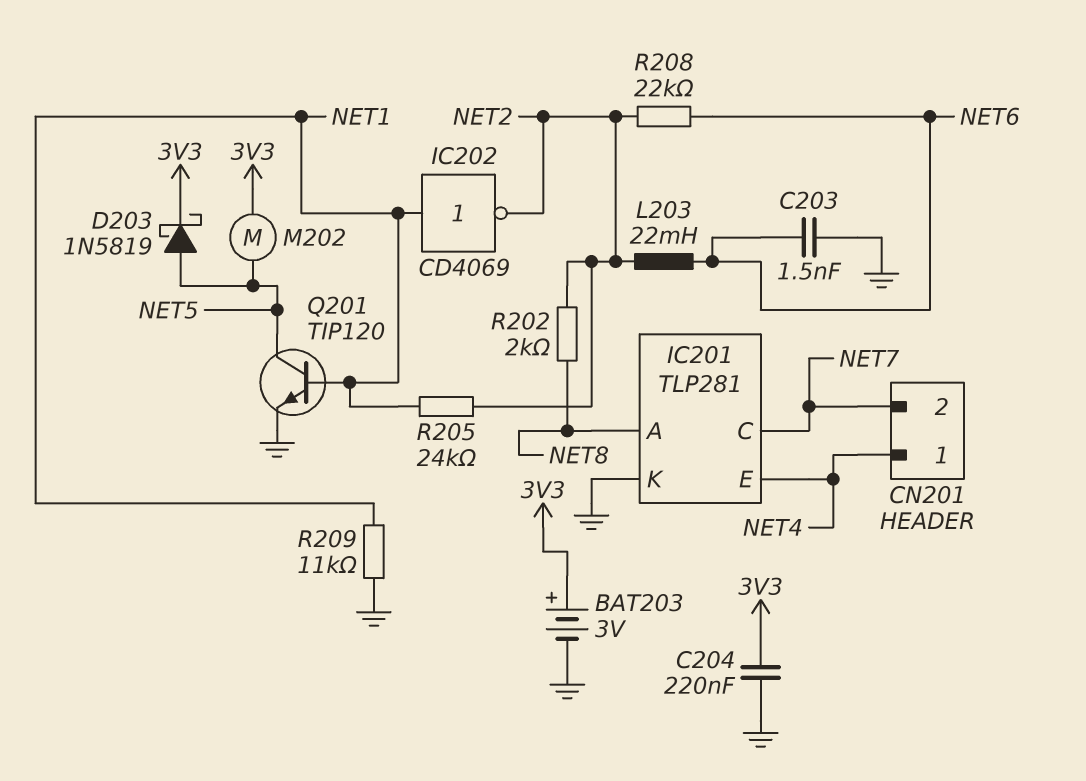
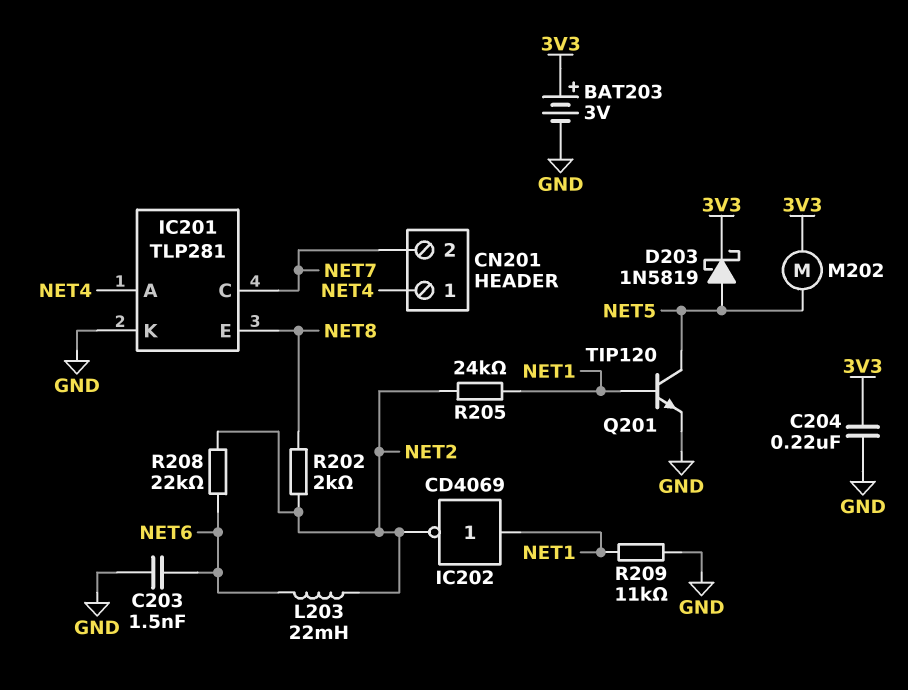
IC201 pin A: NET8 -> NET4
IC201 pin E: NET4 -> NET8

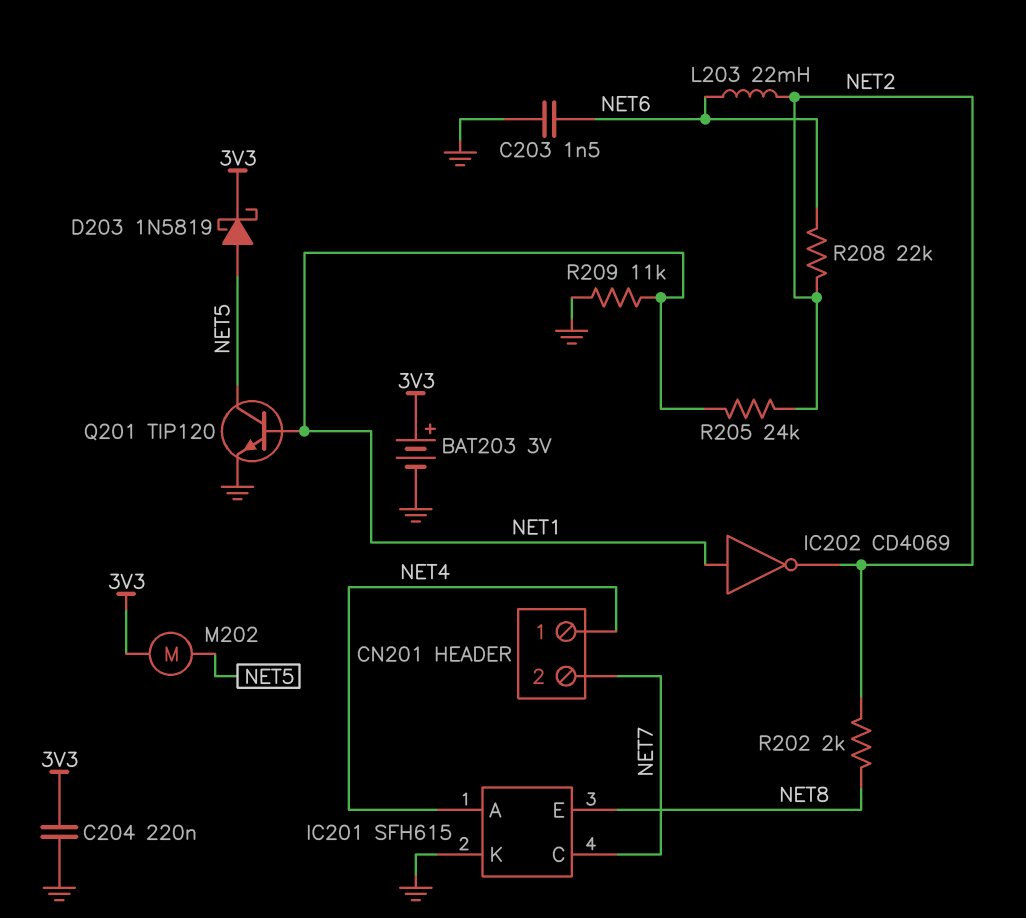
IC201: TLP281 -> SFH615

